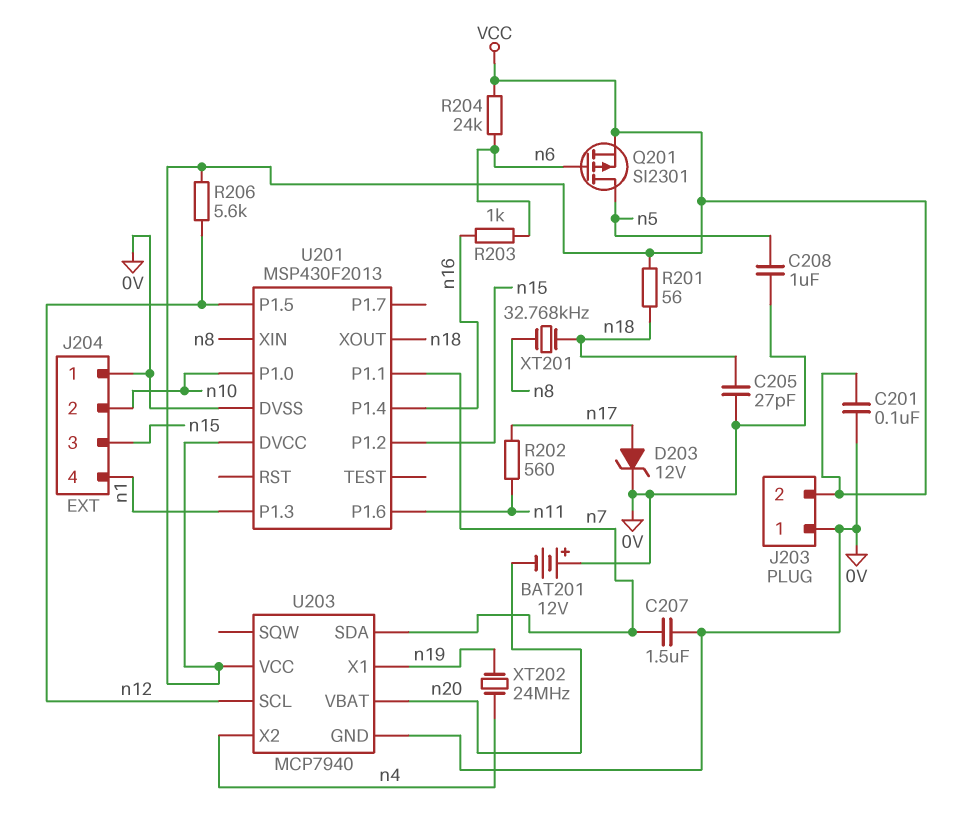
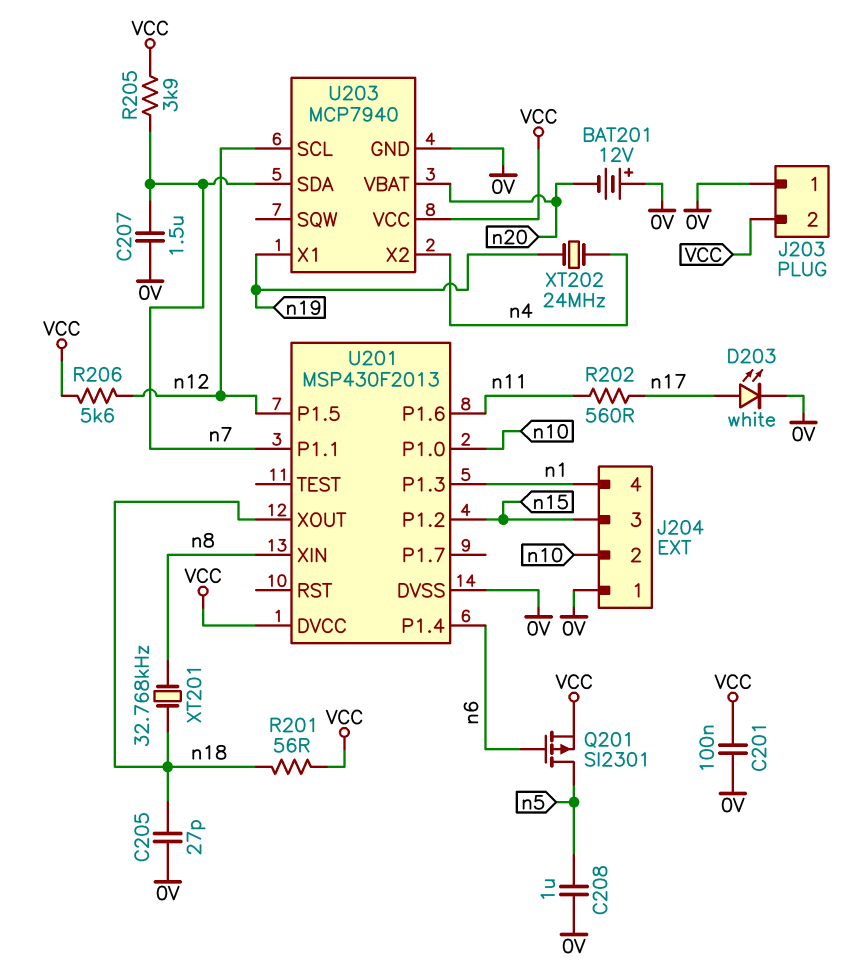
D203: zener 12V (A n17, K 0V) -> LED white (A n17, K 0V)
R203: 1k (n6, n16) -> none
R204: 24k (VCC, n6) -> none
R205: none -> 3.9k (VCC, n7)
U201 pin P1.4: n16 -> n6

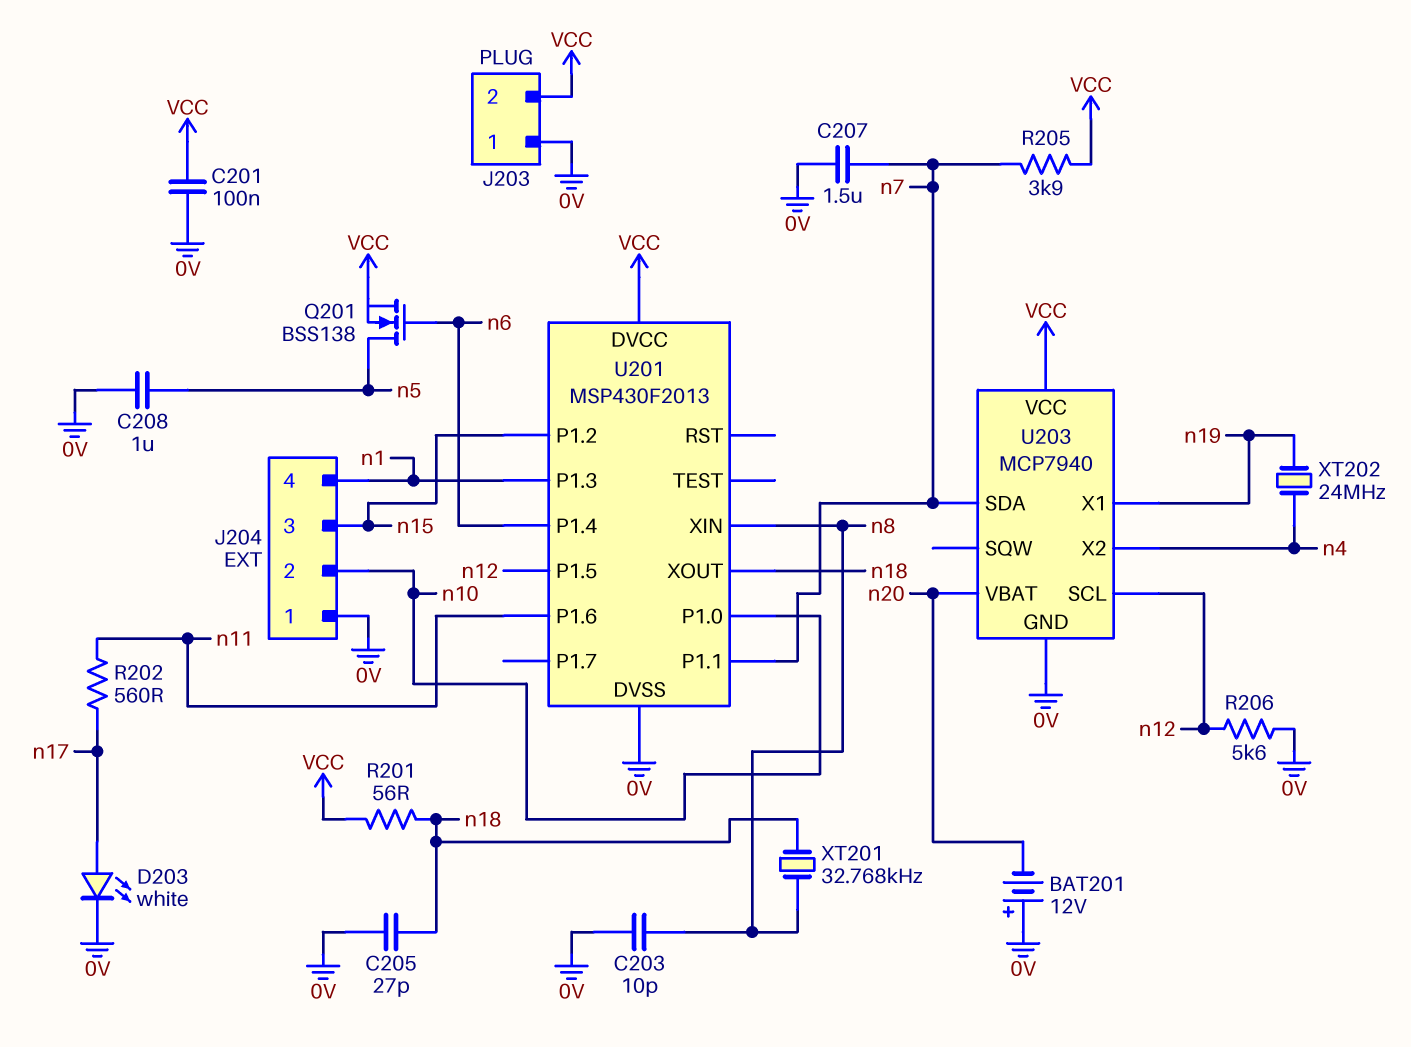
C203: none -> 10pF (0V, n8)
Q201: PMOS SI2301 (G n6, D n5, S VCC) -> NMOS BSS138 (G n6, D n5, S VCC)
R206: 5.6k (VCC, n12) -> 5.6k (0V, n12)

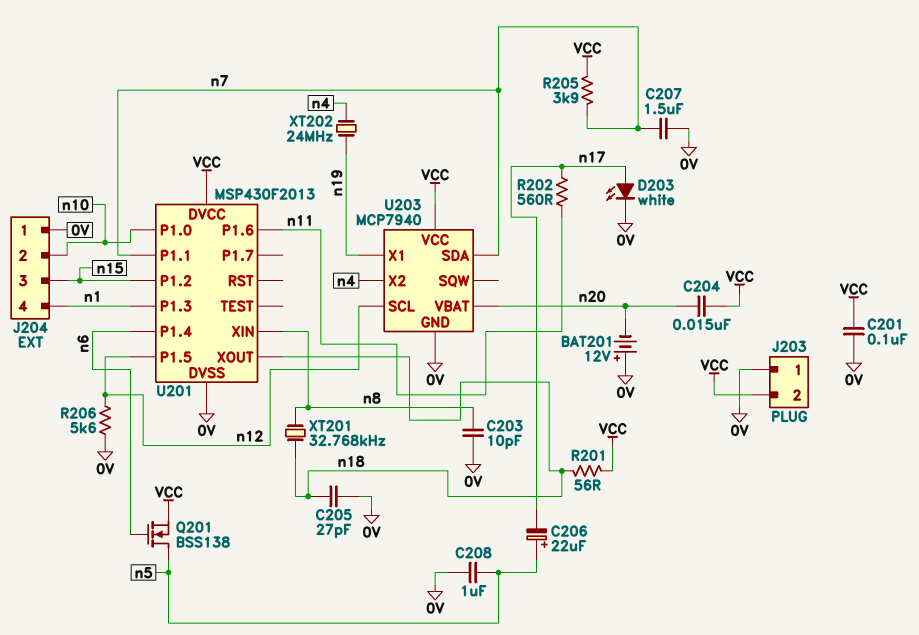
C204: none -> 15nF (VCC, n20)
C206: none -> 22uF (plus n5, minus n17)

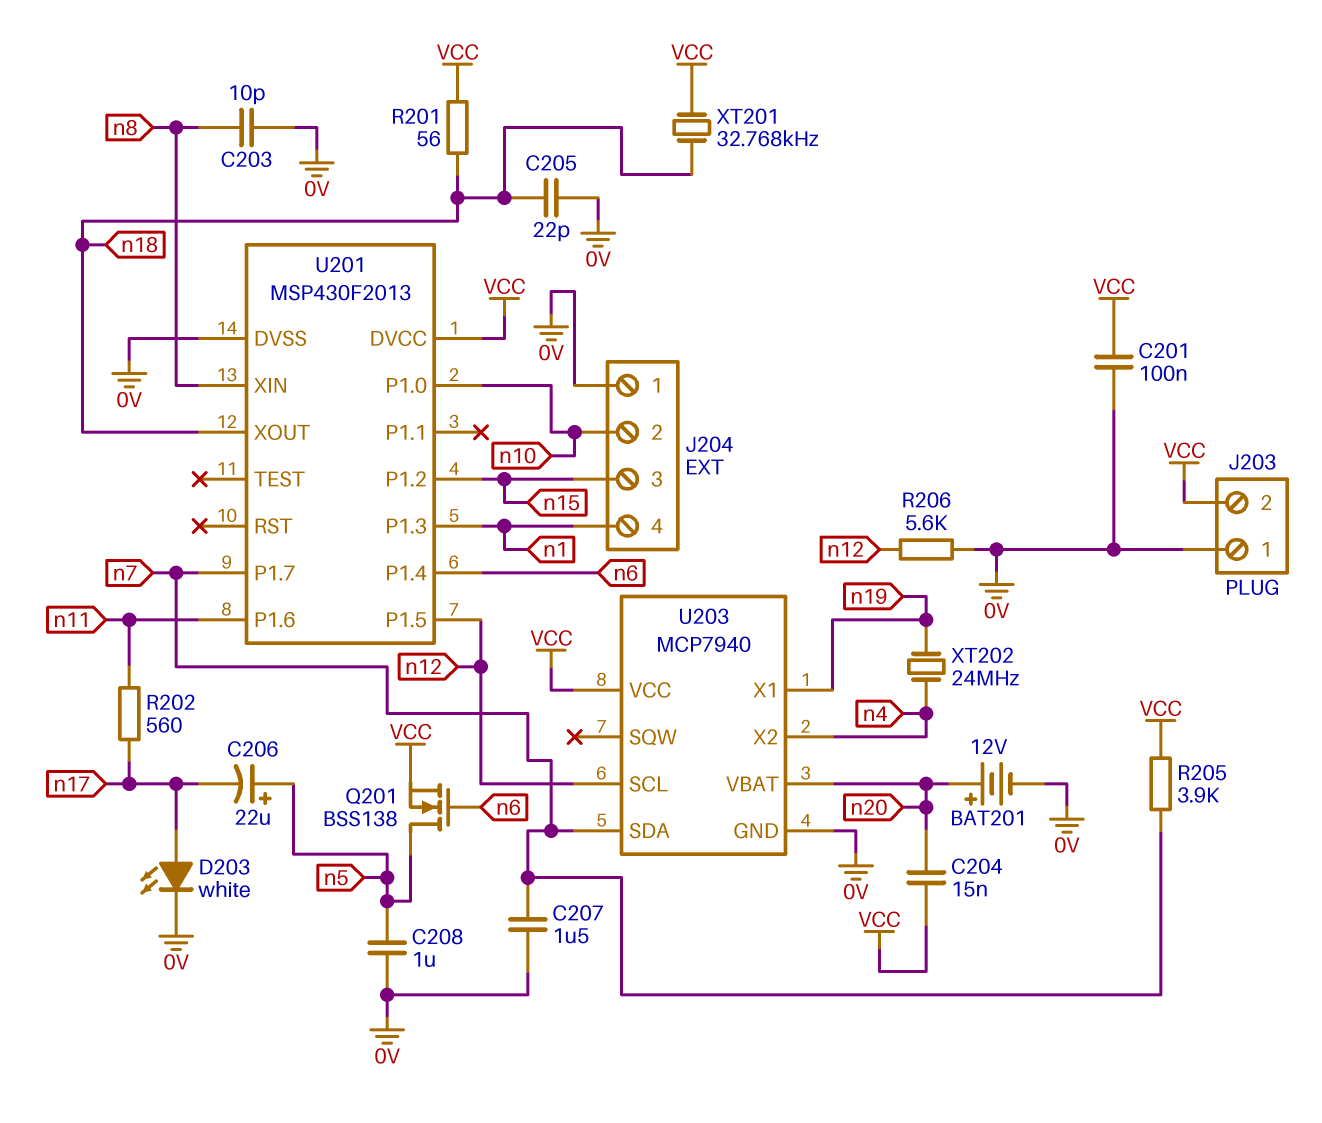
BAT201: 12V (plus 0V, minus n20) -> 12V (plus n20, minus 0V)
C205: 27pF (0V, n18) -> 22pF (0V, n18)
U201 pin P1.1: n7 -> none
U201 pin P1.7: none -> n7
XT201: 32.768kHz (n8, n18) -> 32.768kHz (VCC, n18)

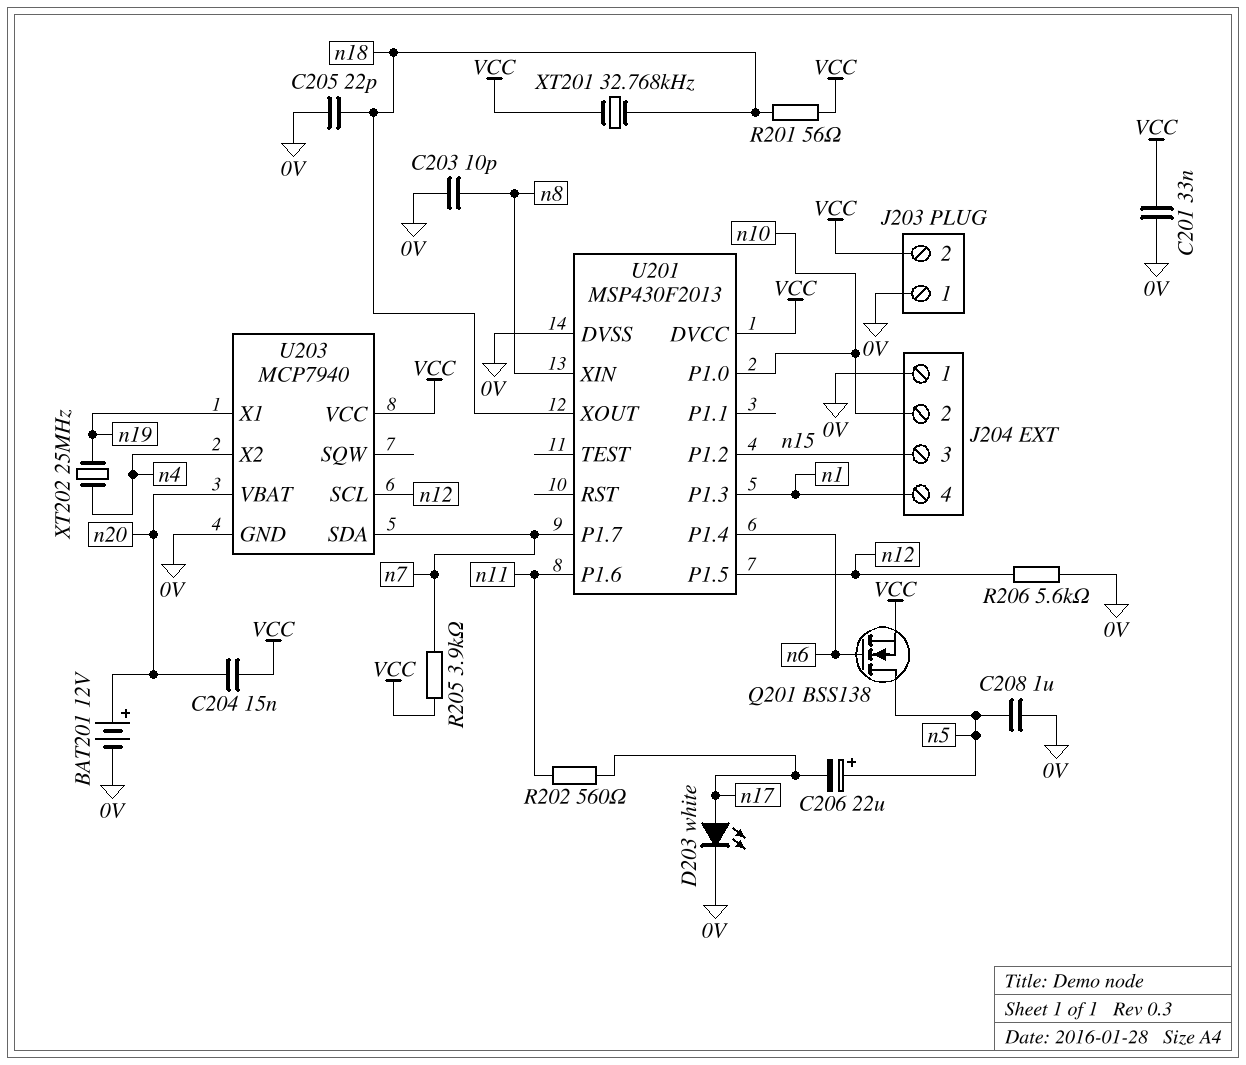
C201: 100nF (0V, VCC) -> 33nF (0V, VCC)
C207: 1.5uF (0V, n7) -> none
XT202: 24MHz (n4, n19) -> 25MHz (n4, n19)

